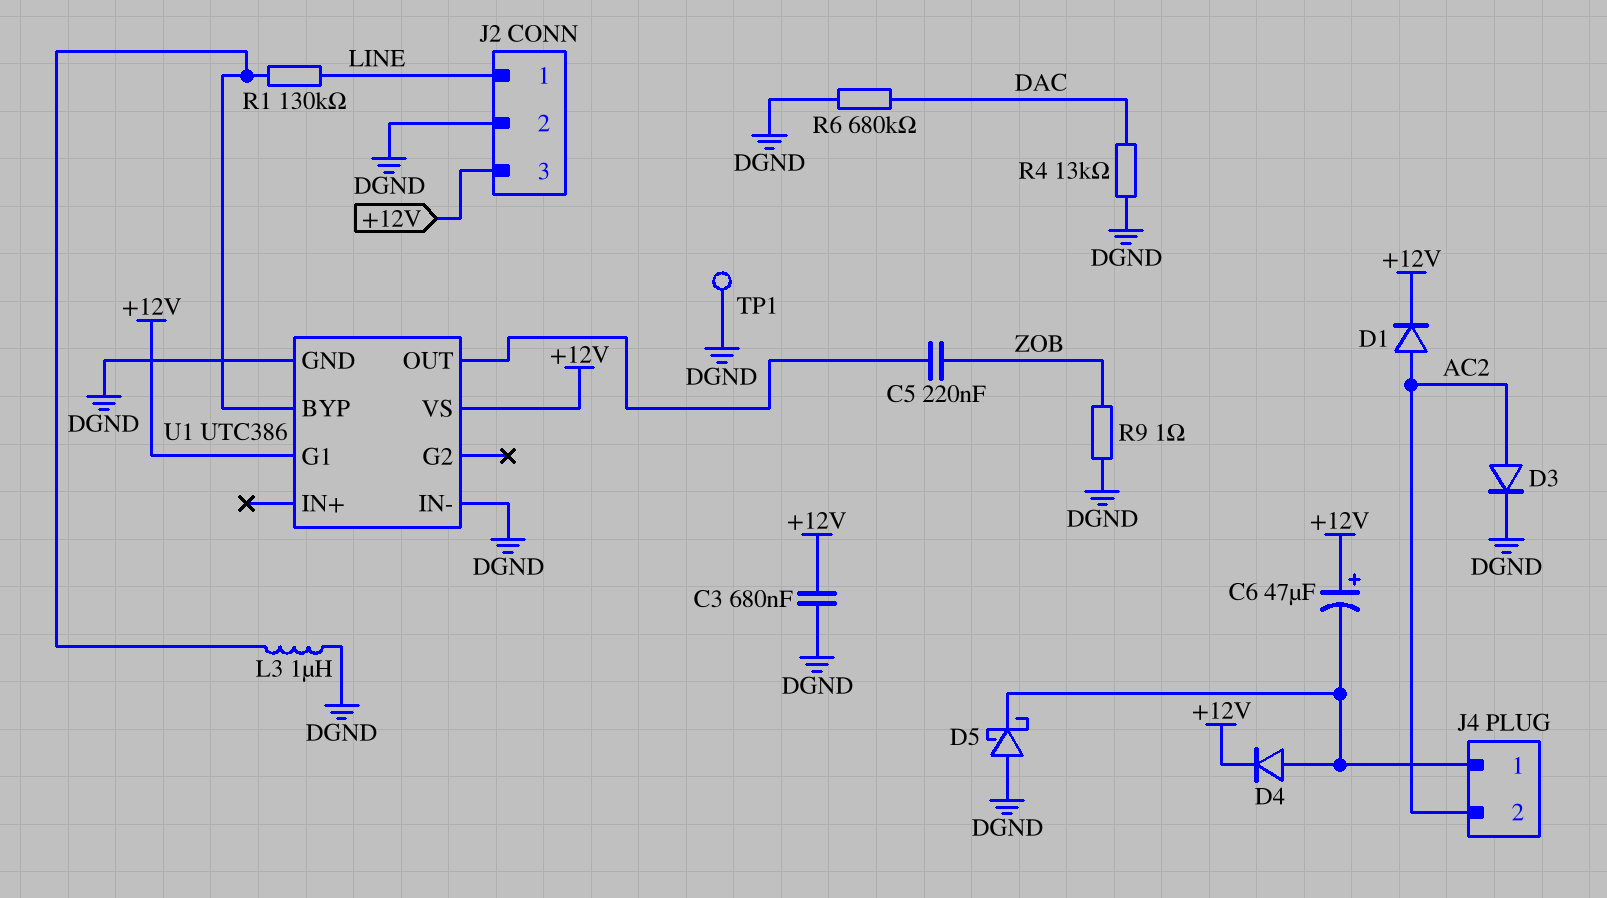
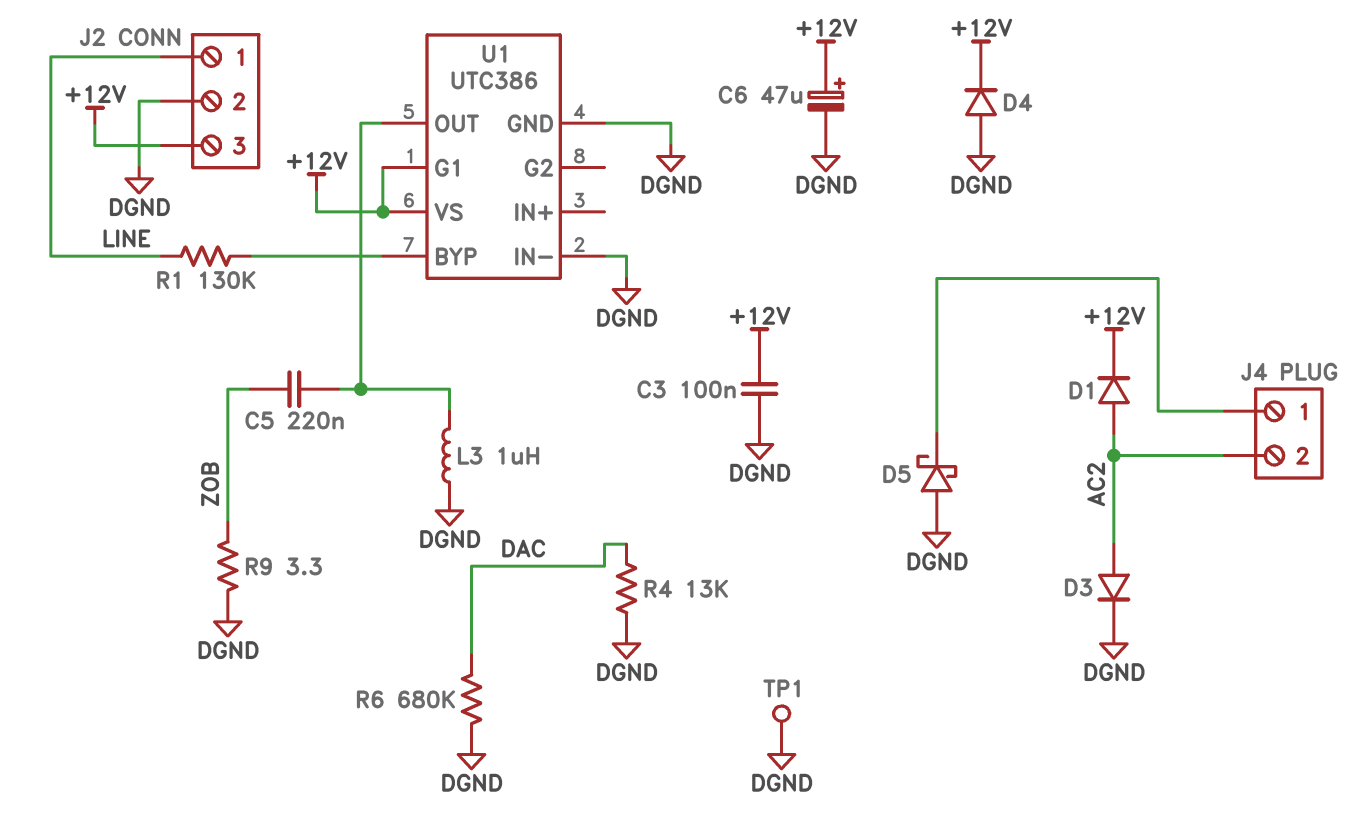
C3: 680nF (+12V, DGND) -> 100nF (+12V, DGND)
C6: 47uF (plus +12V, minus J4/1) -> 47uF (plus +12V, minus DGND)
D4: diode (A J4/1, K +12V) -> diode (A DGND, K +12V)
L3: 1uH (DGND, U1/BYP) -> 1uH (DGND, U1/OUT)
R9: 1 (DGND, ZOB) -> 3.3 (DGND, ZOB)

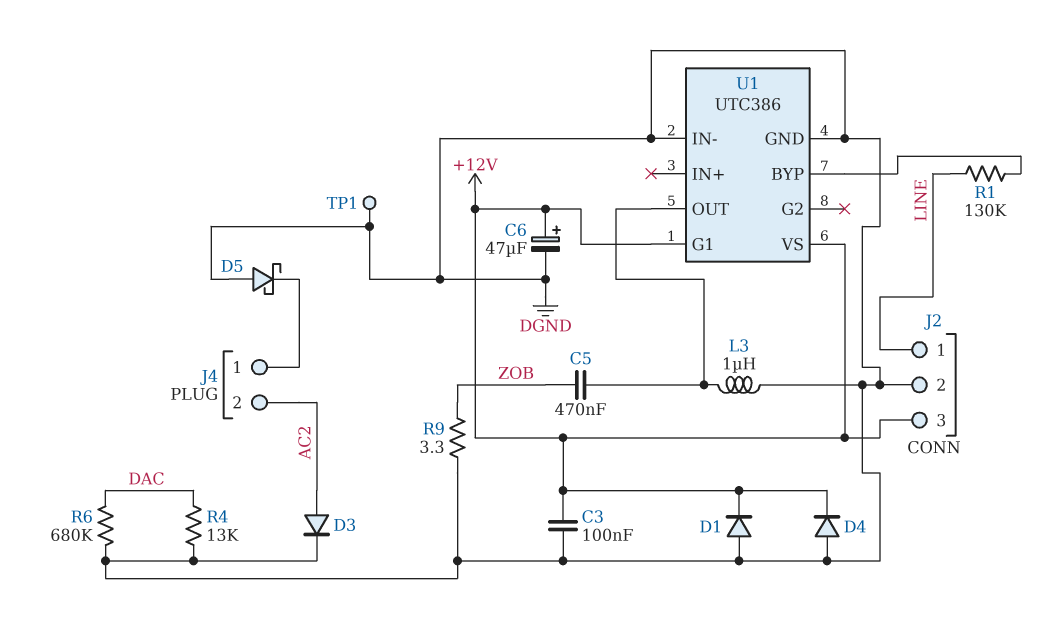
C5: 220nF (U1/OUT, ZOB) -> 470nF (U1/OUT, ZOB)
D1: diode (A AC2, K +12V) -> diode (A DGND, K +12V)

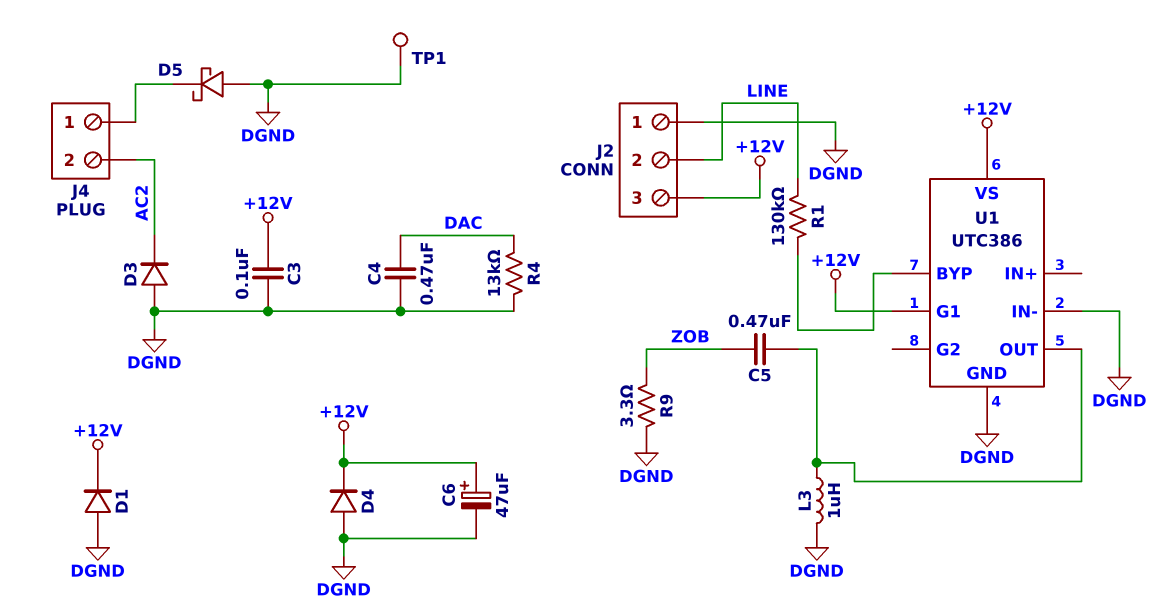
C4: none -> 470nF (DAC, DGND)
D3: diode (A AC2, K DGND) -> diode (A DGND, K AC2)
J2 pin 1: LINE -> DGND
J2 pin 2: DGND -> LINE
R6: 680k (DAC, DGND) -> none

